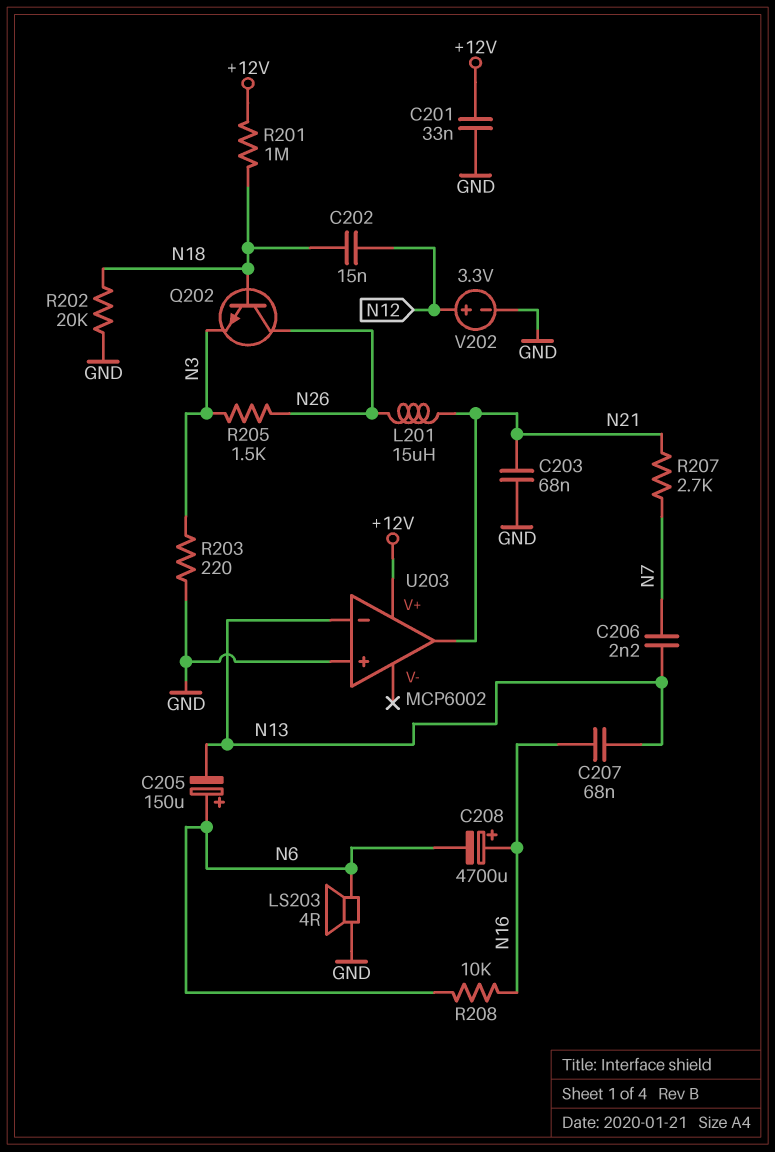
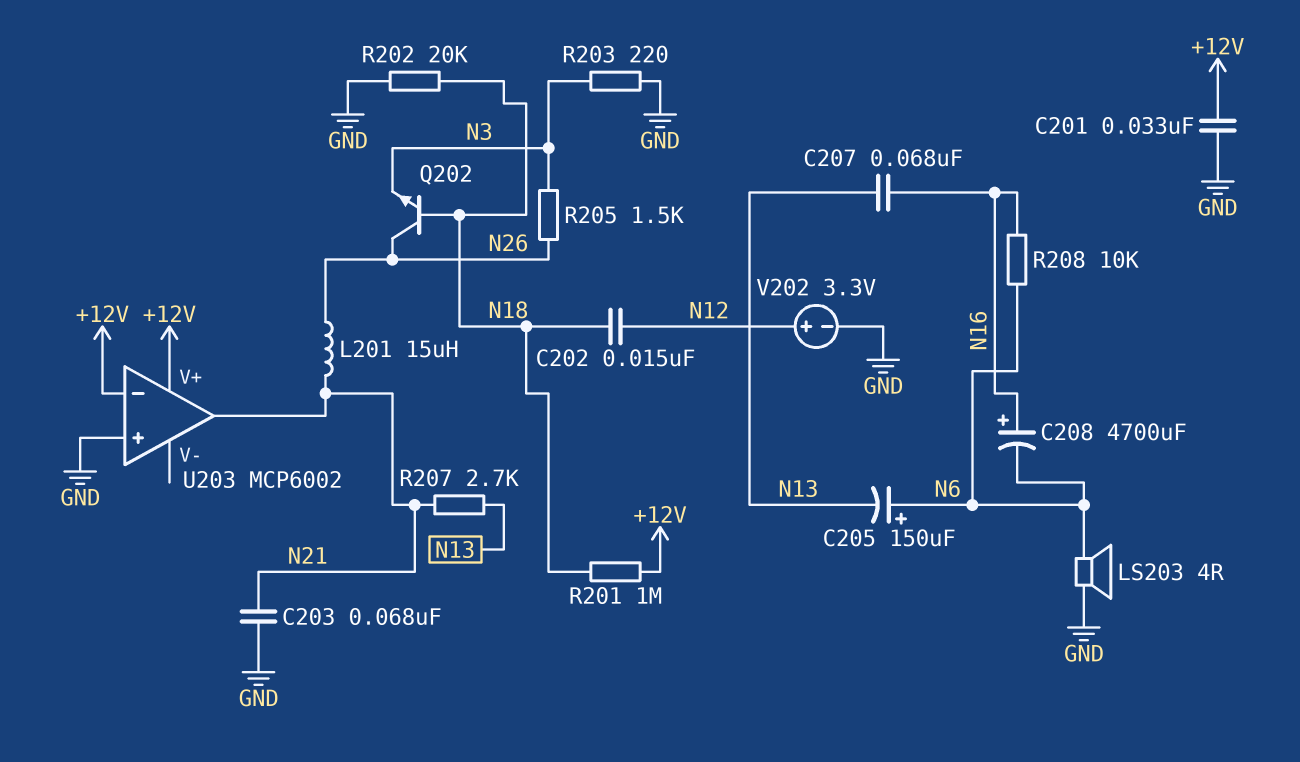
C206: 2.2nF (N7, N13) -> none
R207: 2.7k (N7, N21) -> 2.7k (N13, N21)
U203 pin in-: N13 -> +12V

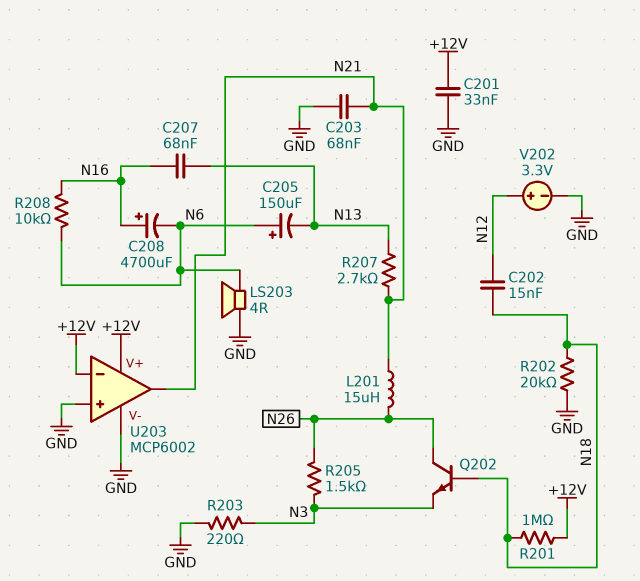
U203 pin V-: none -> GND

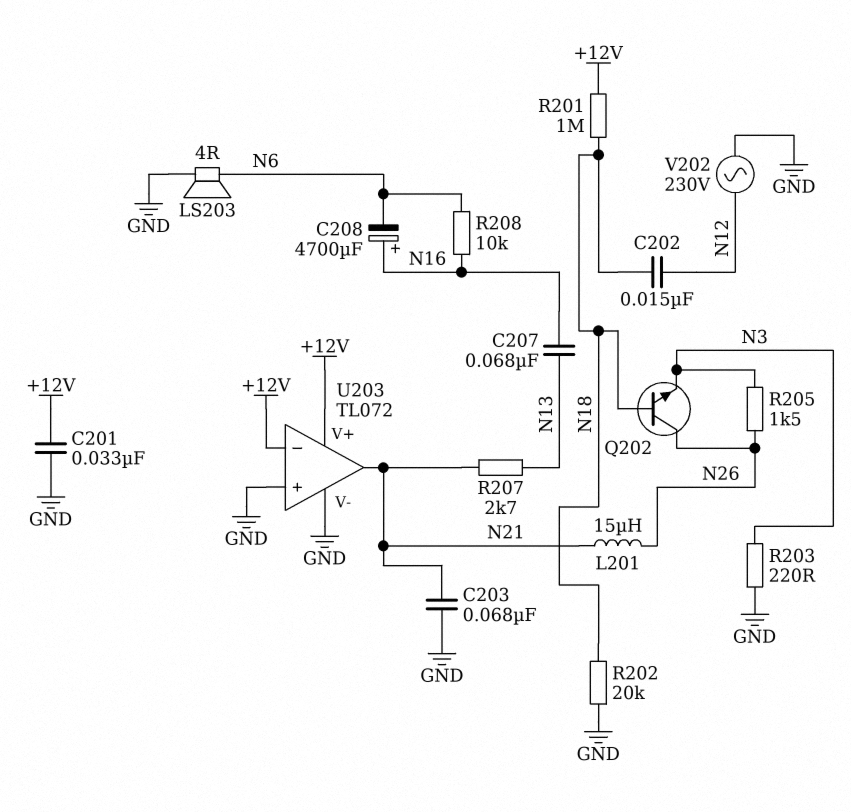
C205: 150uF (plus N6, minus N13) -> none
U203: MCP6002 -> TL072
V202: 3.3V (plus N12, minus GND) -> AC 230V (GND, N12)

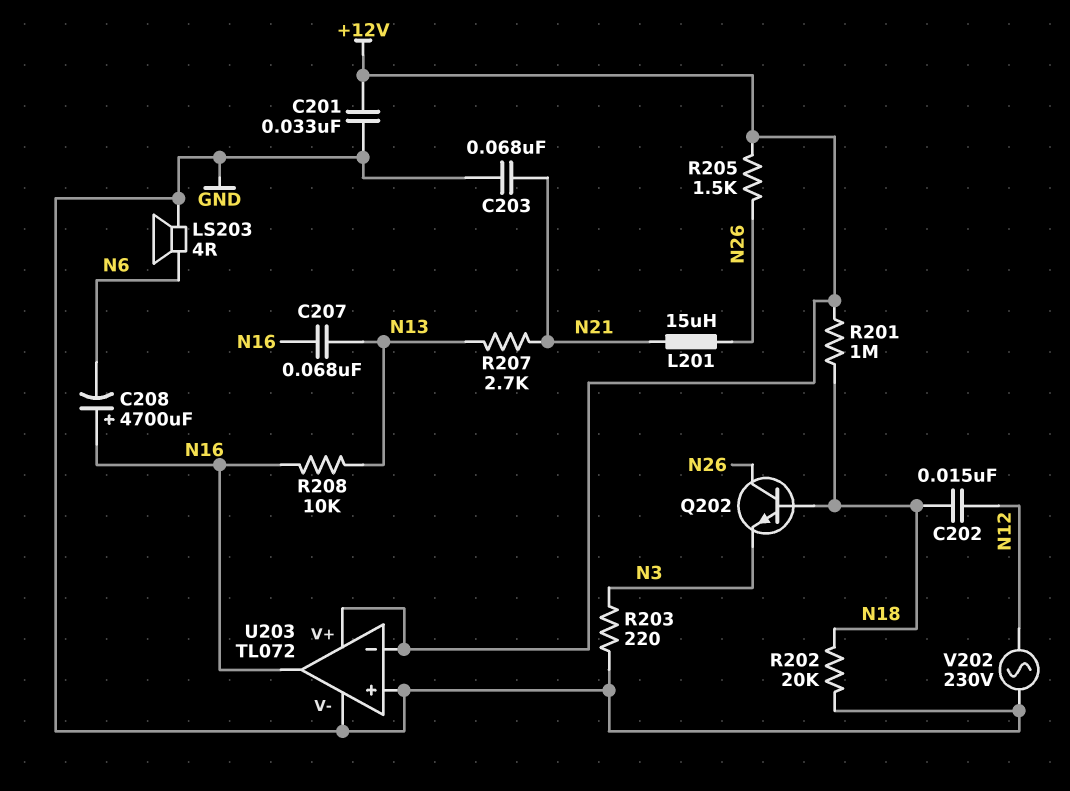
R205: 1.5k (N3, N26) -> 1.5k (+12V, N26)
R208: 10k (N6, N16) -> 10k (N13, N16)
U203 pin out: N21 -> N16

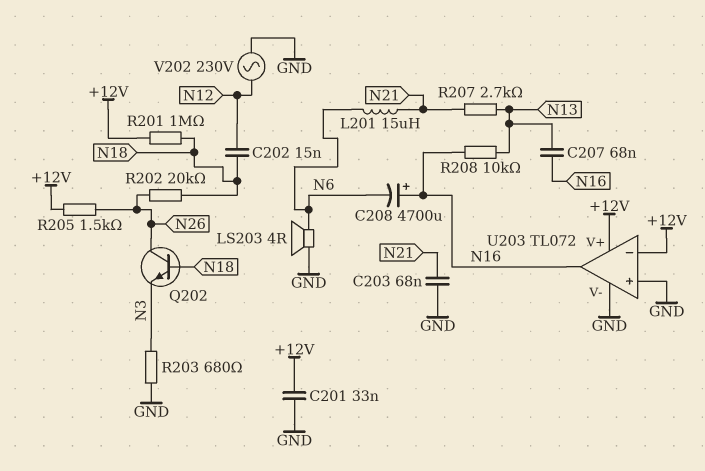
L201: 15uH (N21, N26) -> 15uH (N6, N21)
R202: 20k (GND, N18) -> 20k (N18, N26)
R203: 220 (GND, N3) -> 680 (GND, N3)

